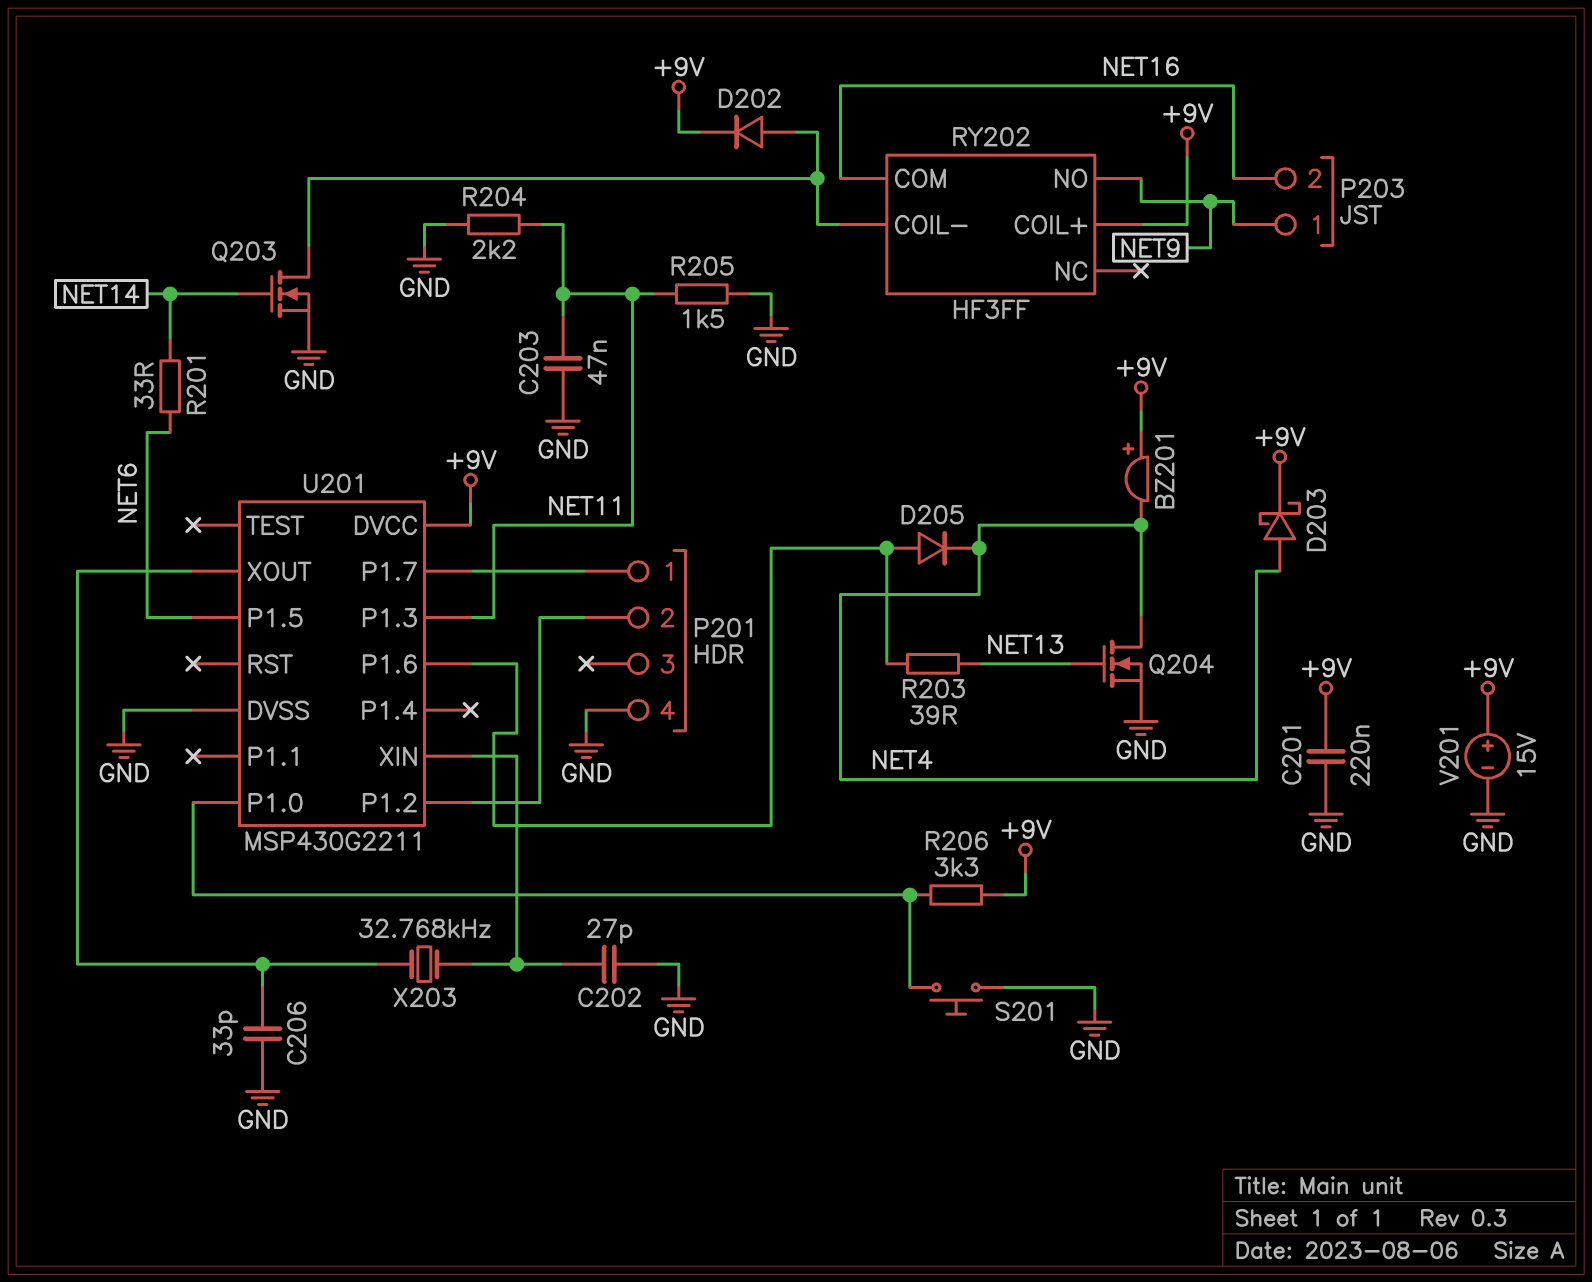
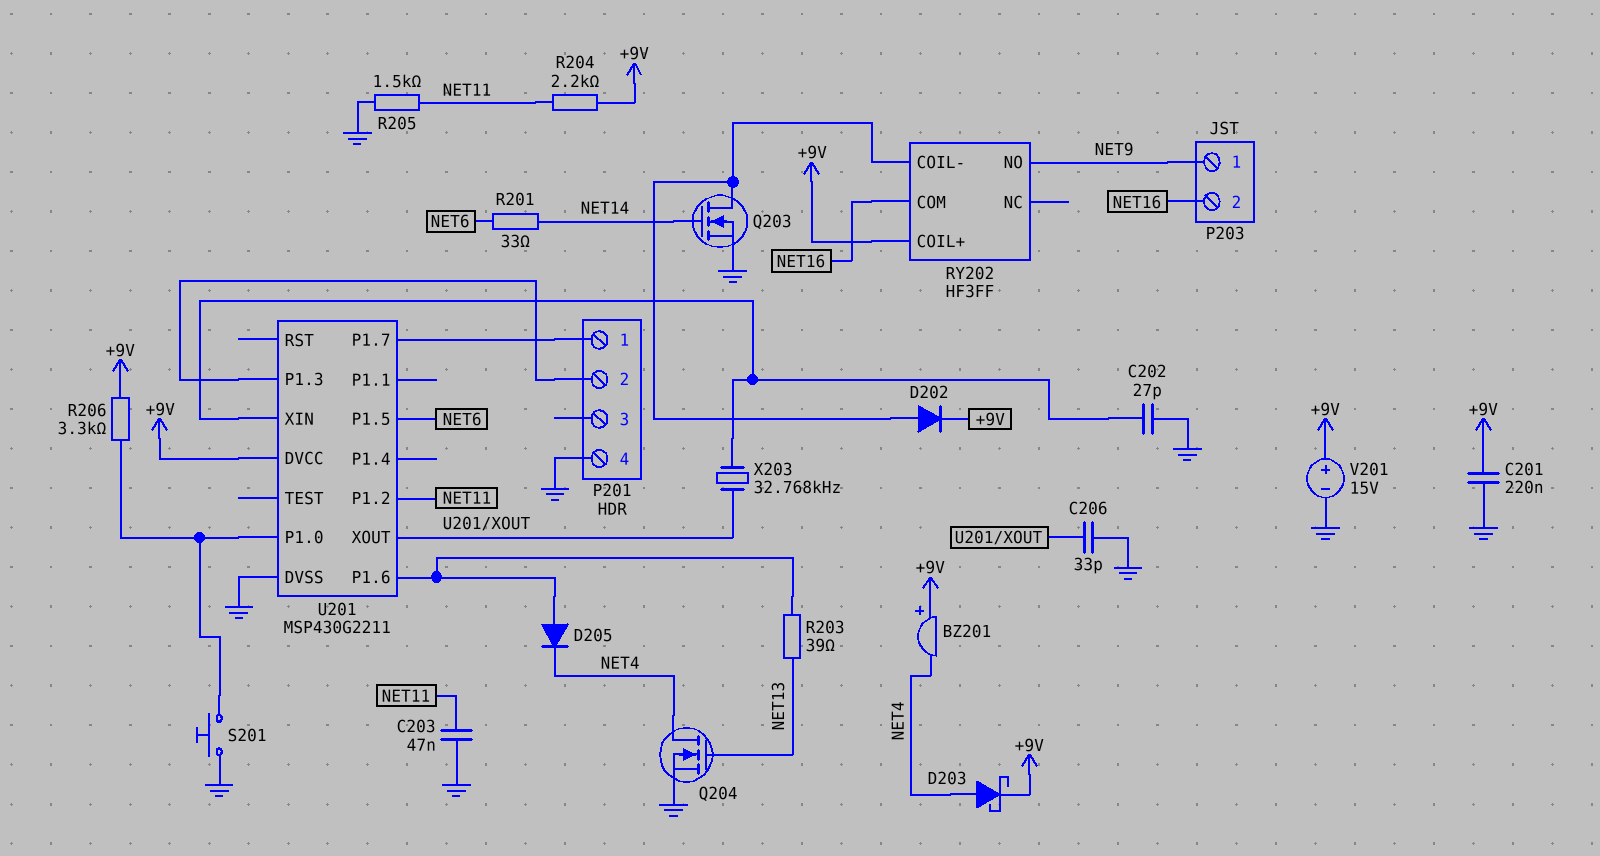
R204: 2.2k (GND, NET11) -> 2.2k (+9V, NET11)
U201 pin P1.2: P201/2 -> NET11
U201 pin P1.3: NET11 -> P201/2

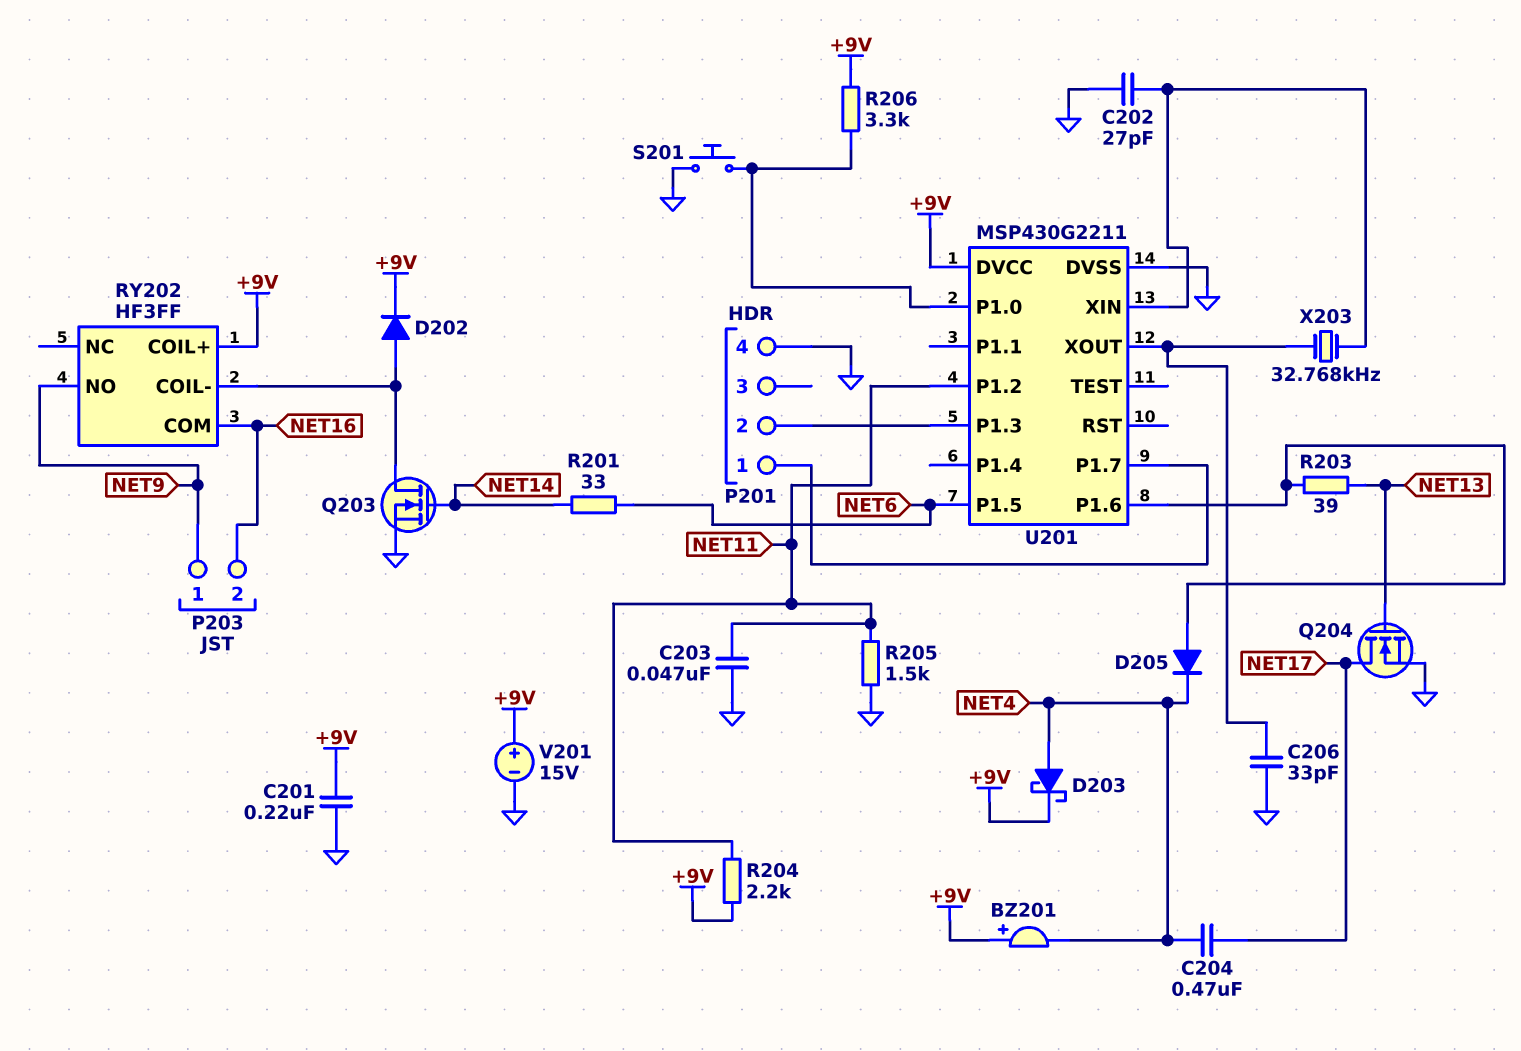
C204: none -> 470nF (NET4, NET17)
Q204: NMOS (G NET13, D NET4, S GND) -> NMOS (G NET13, D NET17, S GND)

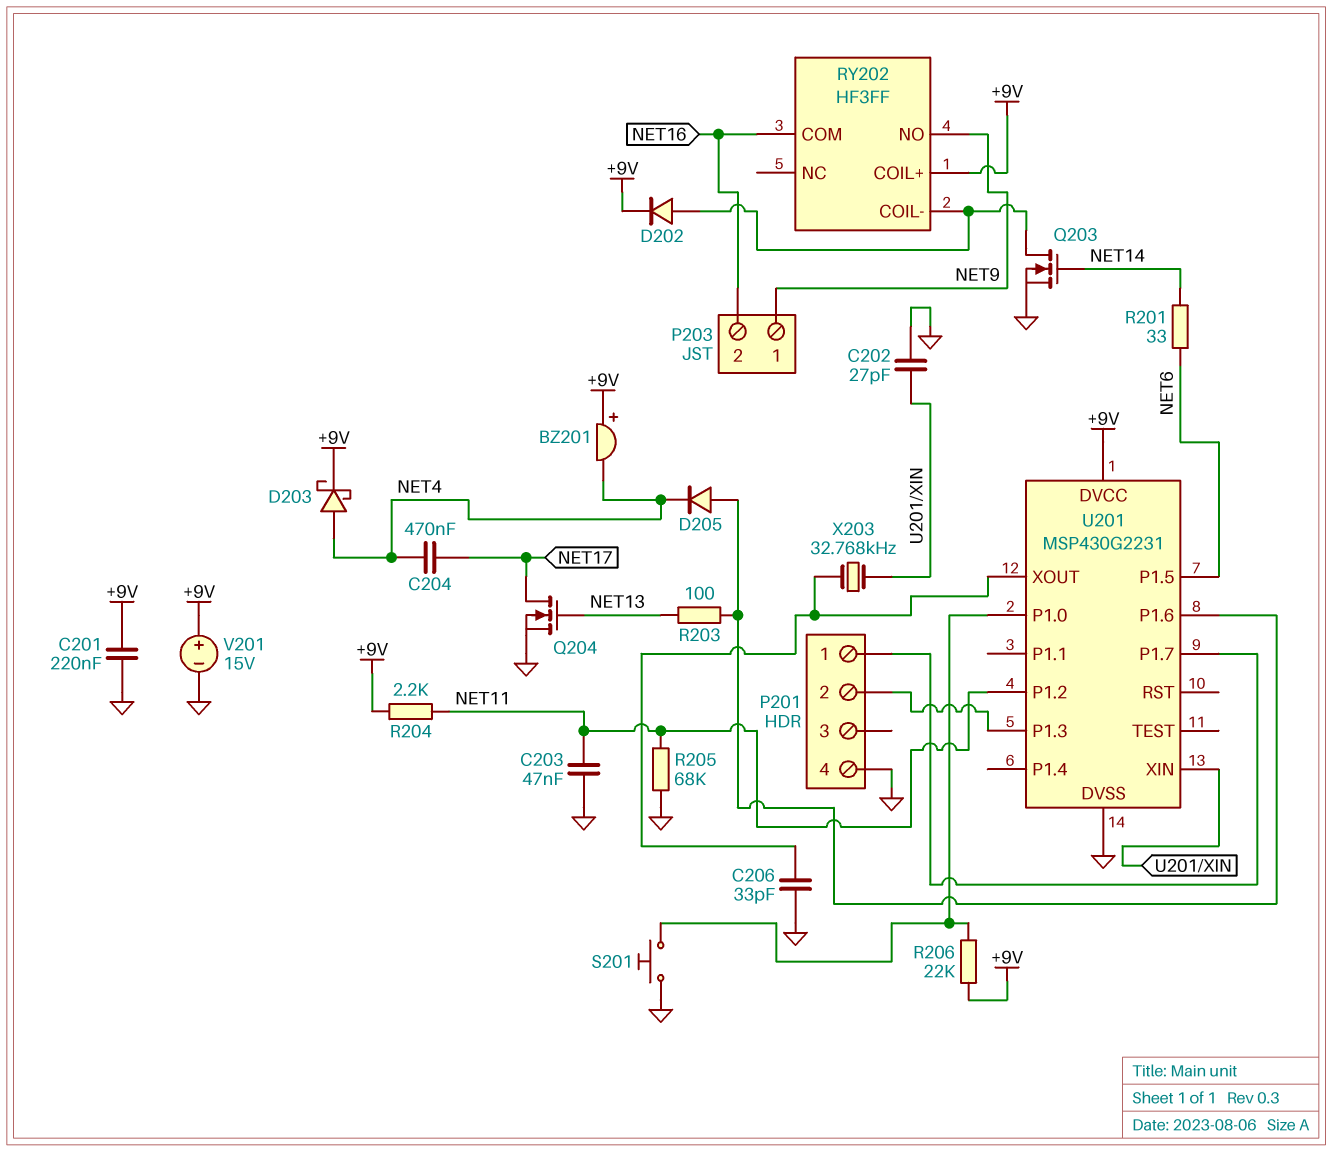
R203: 39 (NET13, U201/P1.6) -> 100 (NET13, U201/P1.6)
R205: 1.5k (GND, NET11) -> 68k (GND, NET11)
R206: 3.3k (+9V, U201/P1.0) -> 22k (+9V, U201/P1.0)
U201: MSP430G2211 -> MSP430G2231

